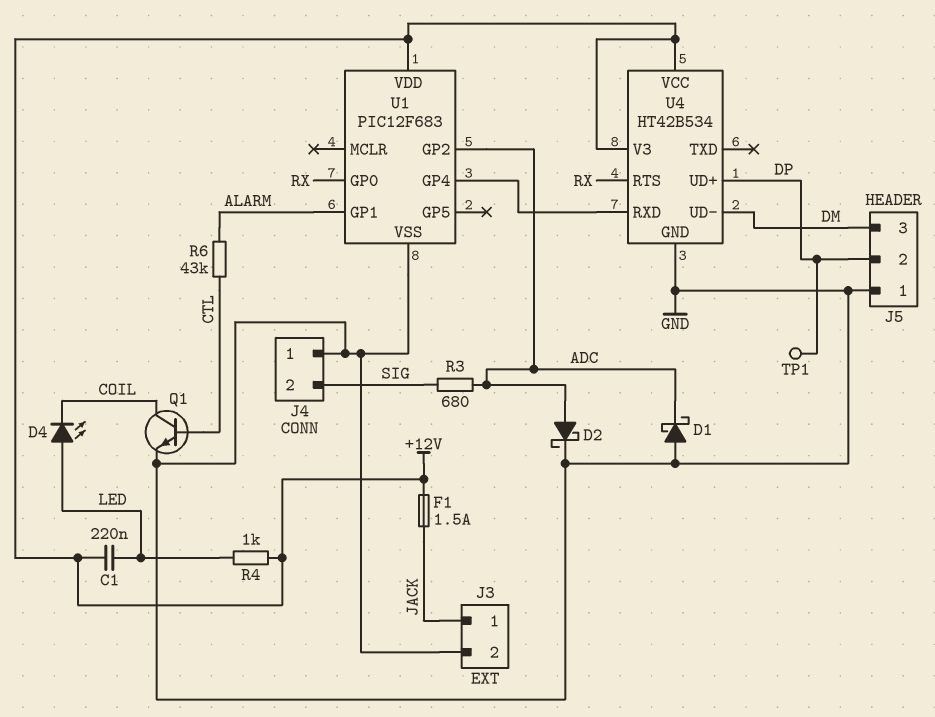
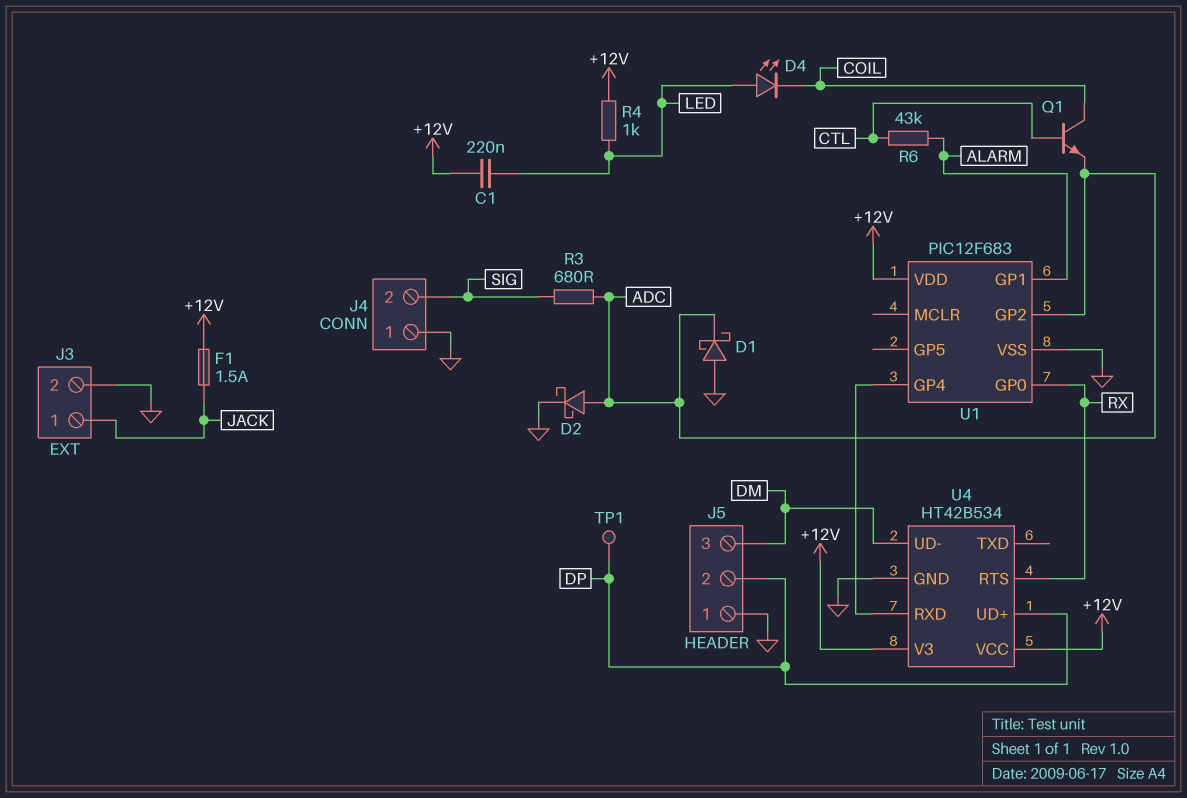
Q1: NPN (B CTL, C COIL, E GND) -> NPN (B CTL, C COIL, E ADC)

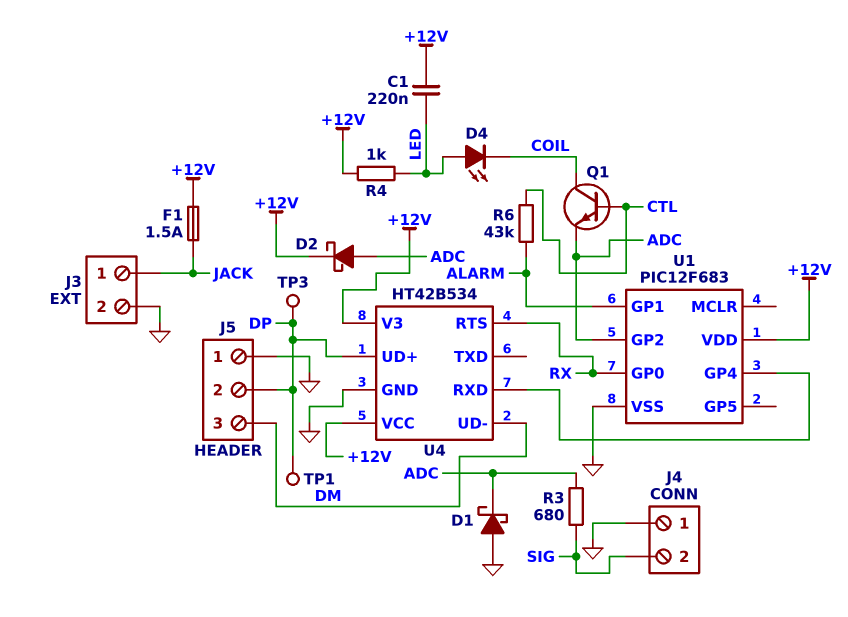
D2: schottky (A ADC, K GND) -> schottky (A ADC, K +12V)
TP3: none -> test point (DP)

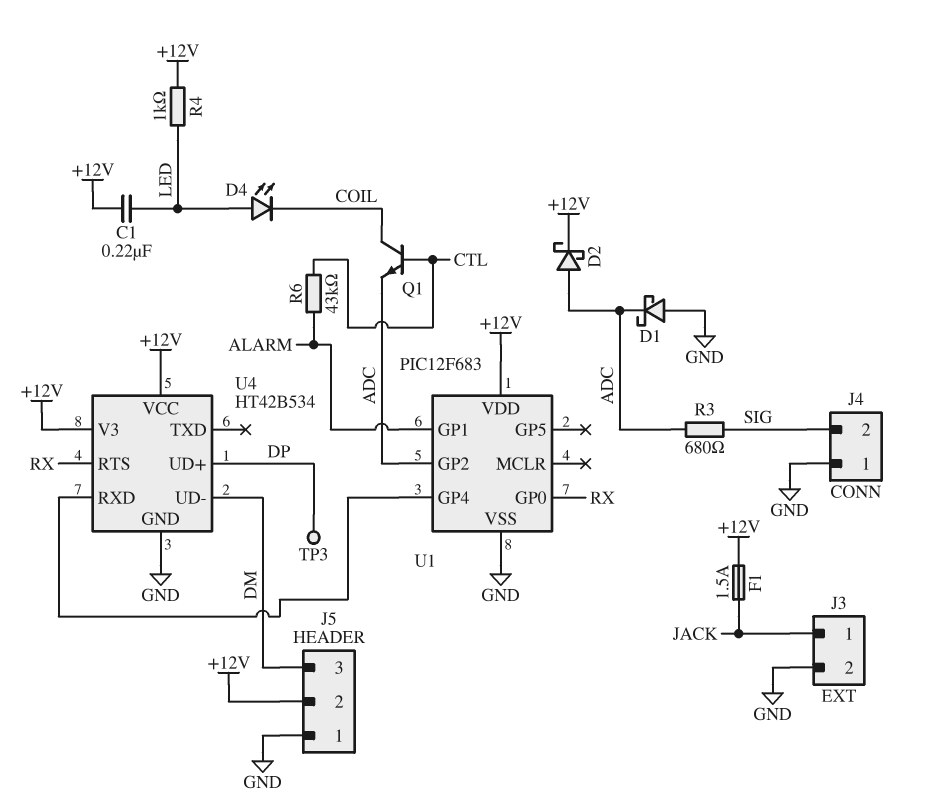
J5 pin 2: DP -> +12V
TP1: test point (DP) -> none

